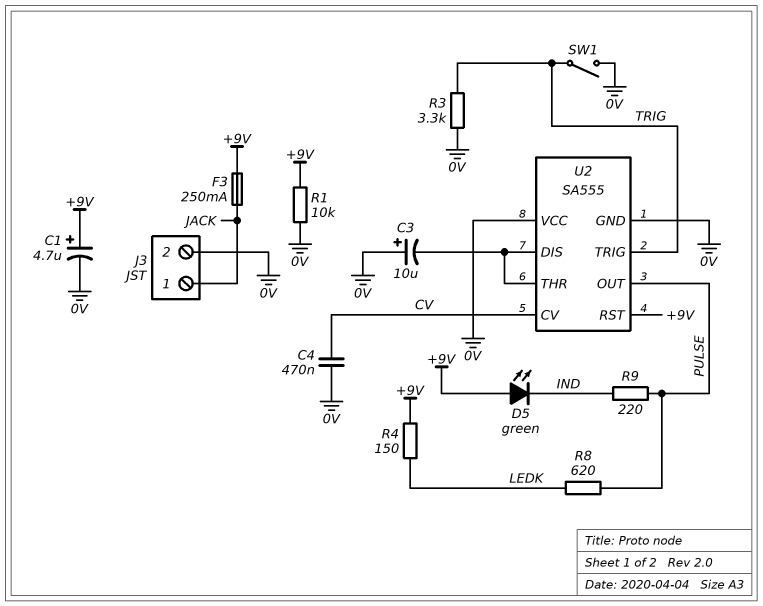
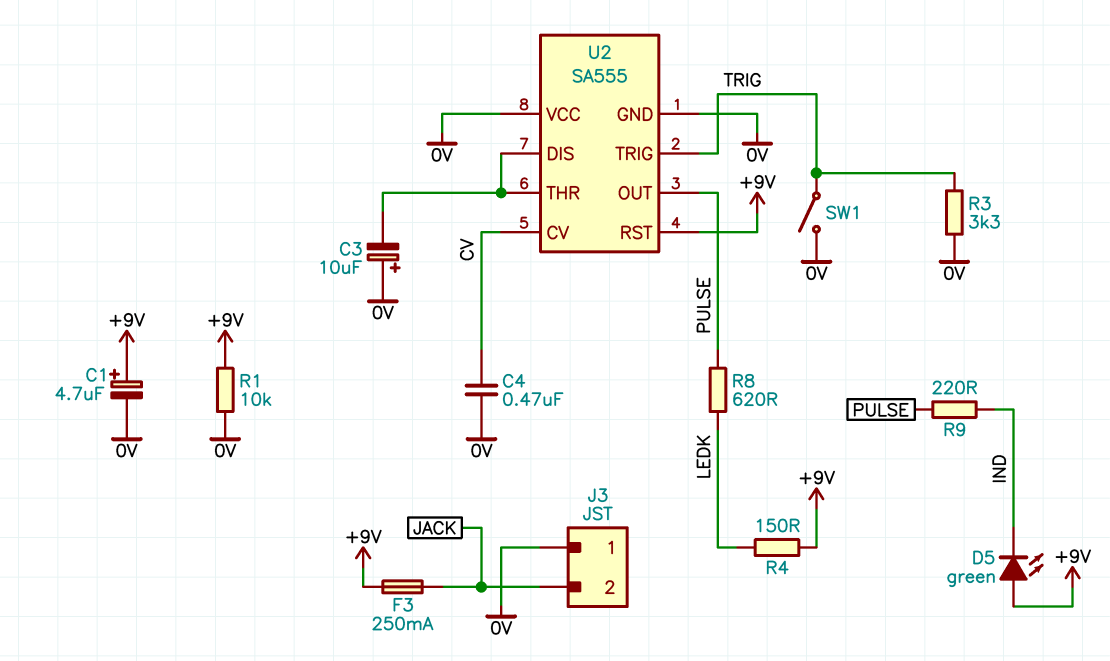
J3 pin 1: JACK -> 0V
J3 pin 2: 0V -> JACK

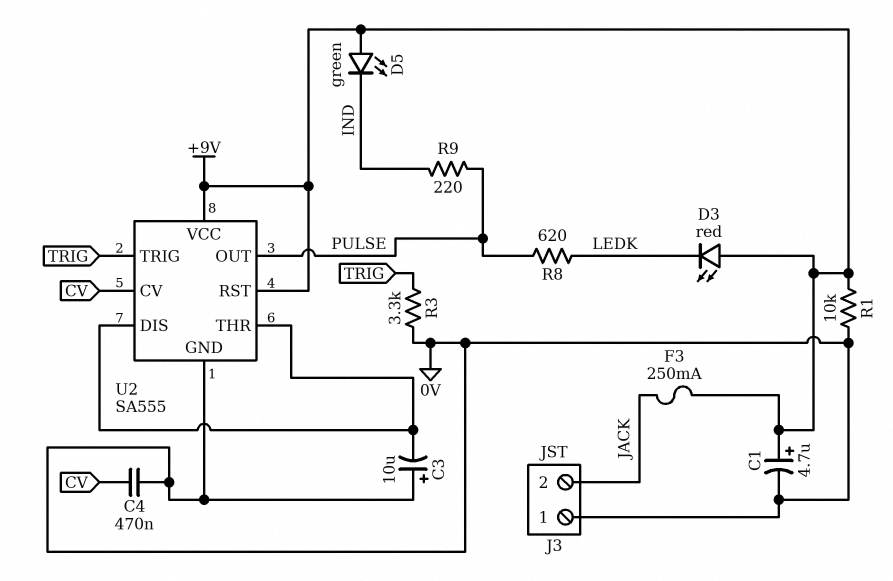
D3: none -> LED red (A +9V, K LEDK)
R4: 150 (+9V, LEDK) -> none
SW1: switch (0V, TRIG) -> none
U2 pin VCC: 0V -> +9V

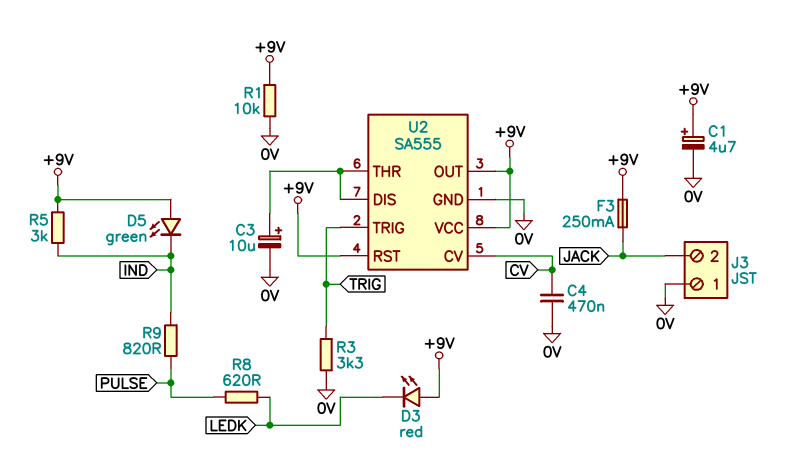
C3: 10uF (plus 0V, minus U2/DIS) -> 10uF (plus U2/DIS, minus 0V)
R5: none -> 3k (+9V, IND)
R9: 220 (IND, PULSE) -> 820 (IND, PULSE)
U2 pin OUT: PULSE -> +9V

